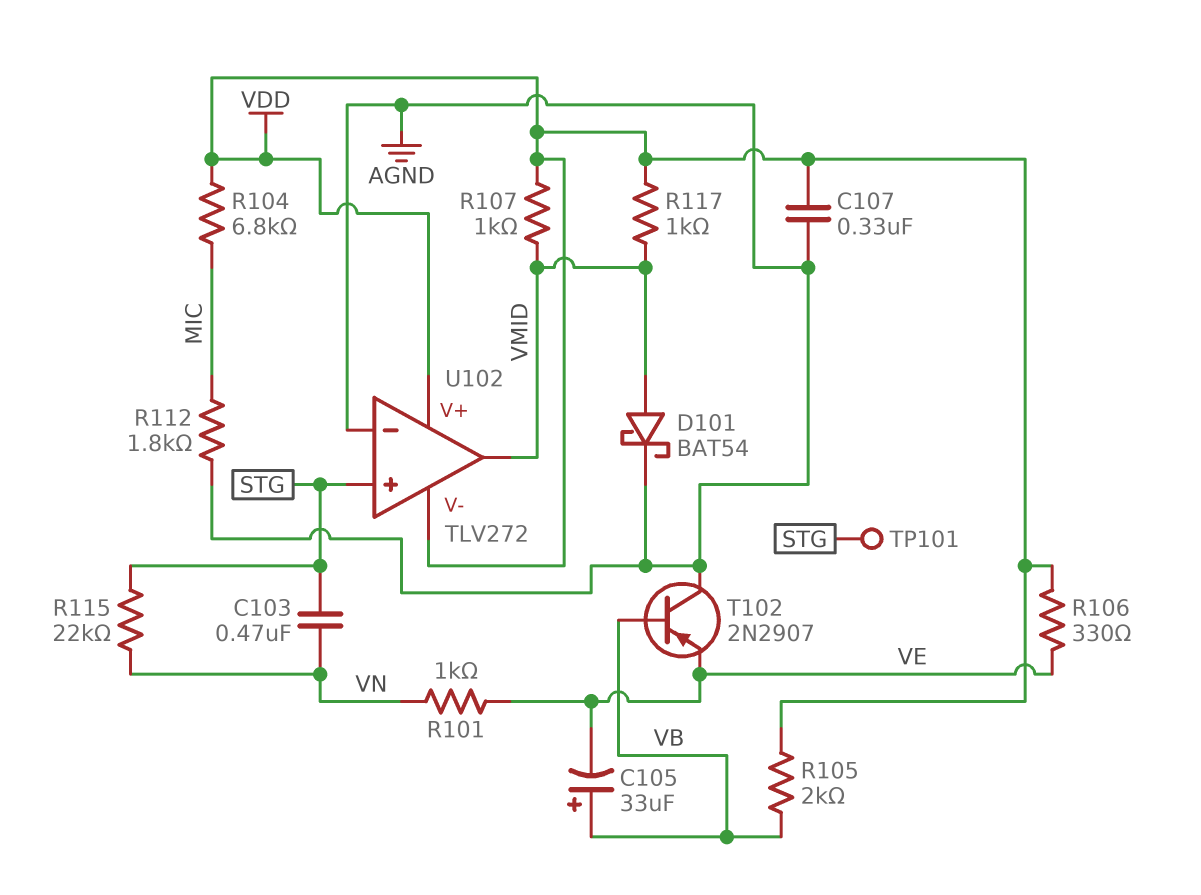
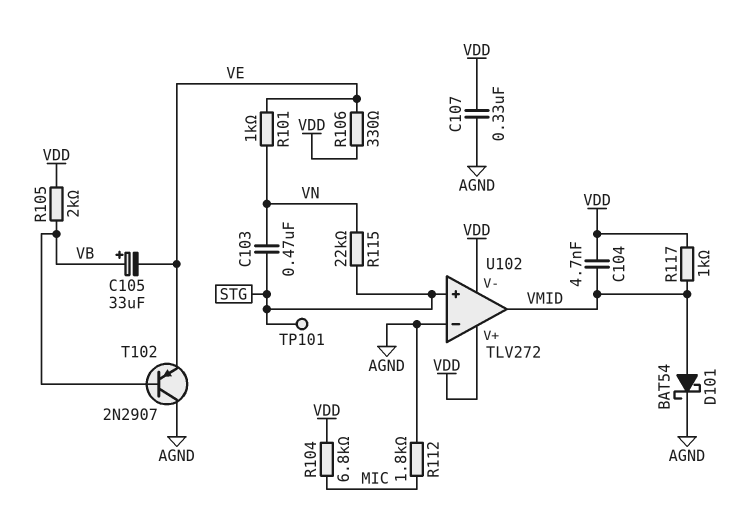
C104: none -> 4.7nF (VDD, VMID)
R107: 1k (VDD, VMID) -> none

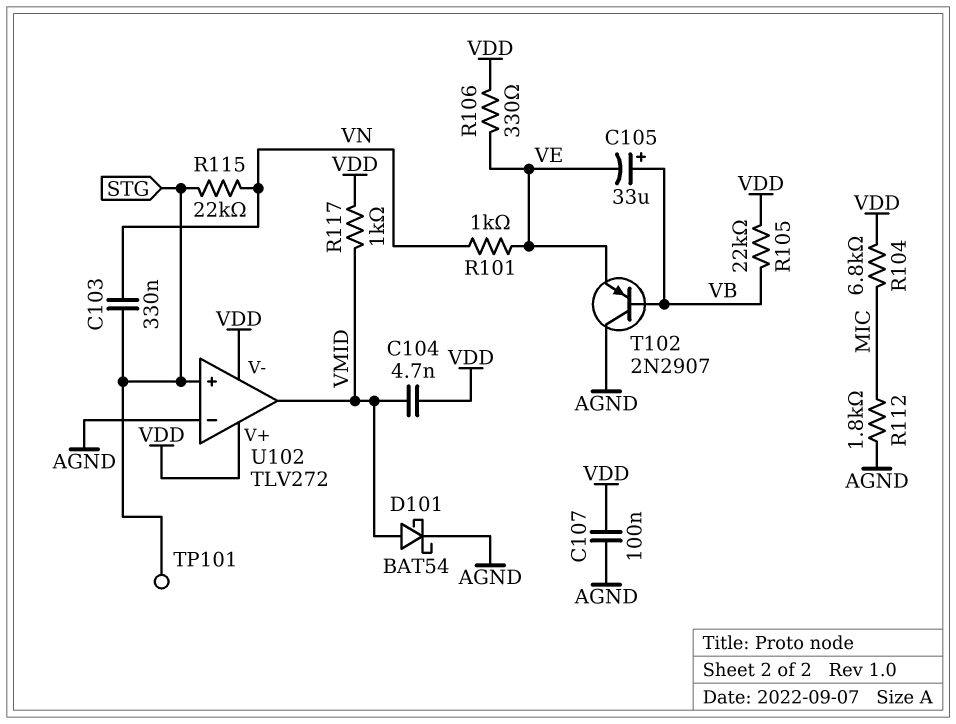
C103: 470nF (STG, VN) -> 330nF (STG, VN)
C107: 330nF (AGND, VDD) -> 100nF (AGND, VDD)
R105: 2k (VB, VDD) -> 22k (VB, VDD)

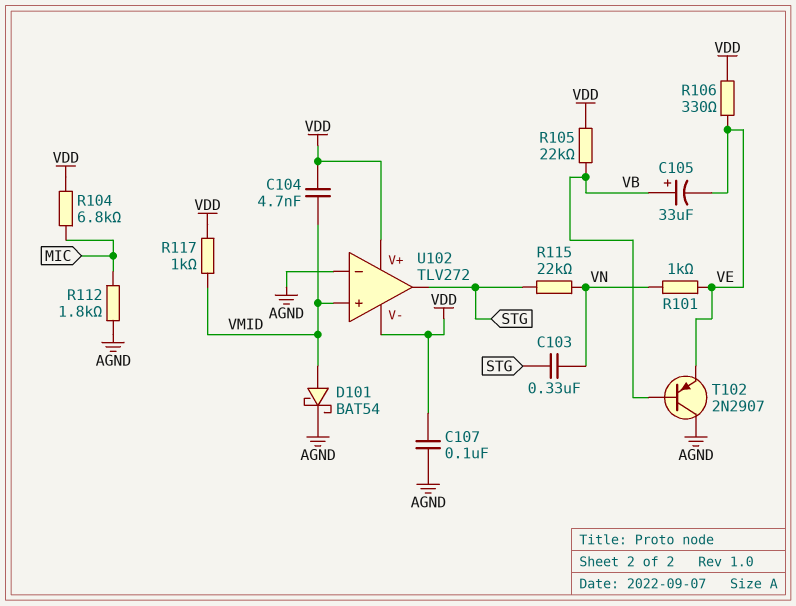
TP101: test point (STG) -> none
U102 pin in+: STG -> VMID
U102 pin out: VMID -> STG

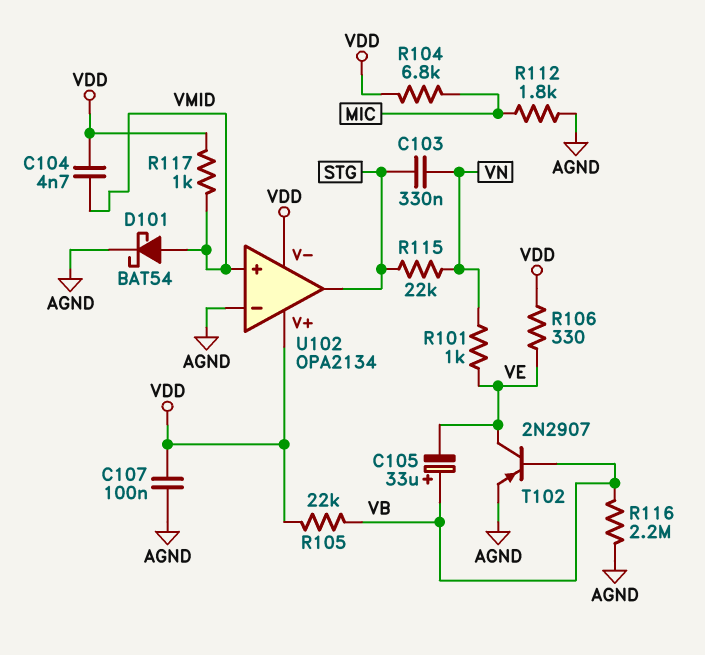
R116: none -> 2.2M (AGND, VB)
T102: PNP 2N2907 (B VB, C AGND, E VE) -> PNP 2N2907 (B VB, C VE, E AGND)
U102: TLV272 -> OPA2134

